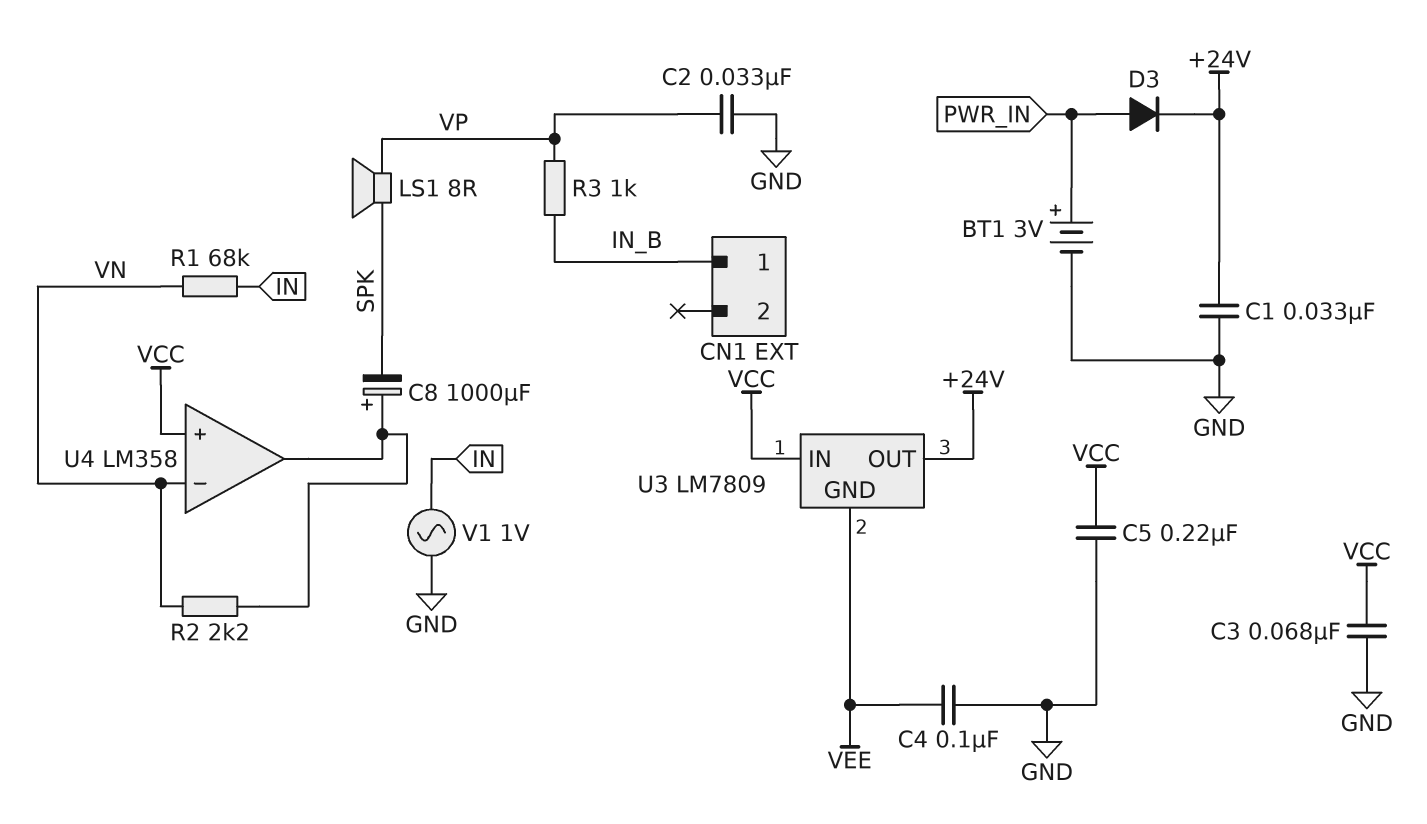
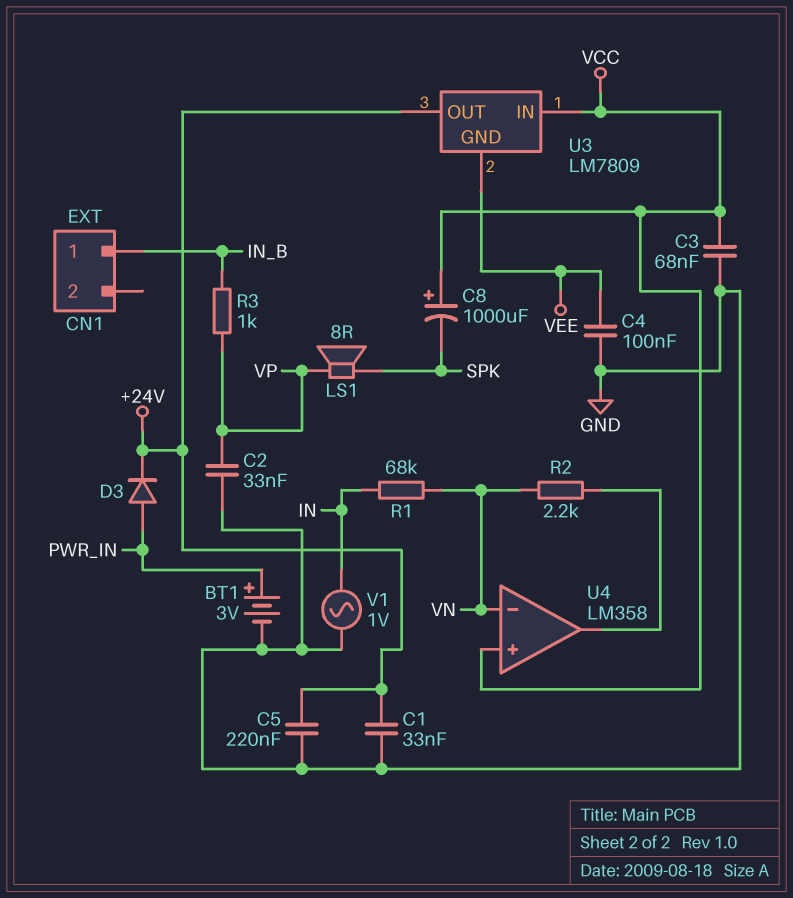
C5: 220nF (GND, VCC) -> 220nF (+24V, GND)
C8: 1000uF (plus U4/out, minus SPK) -> 1000uF (plus VCC, minus SPK)

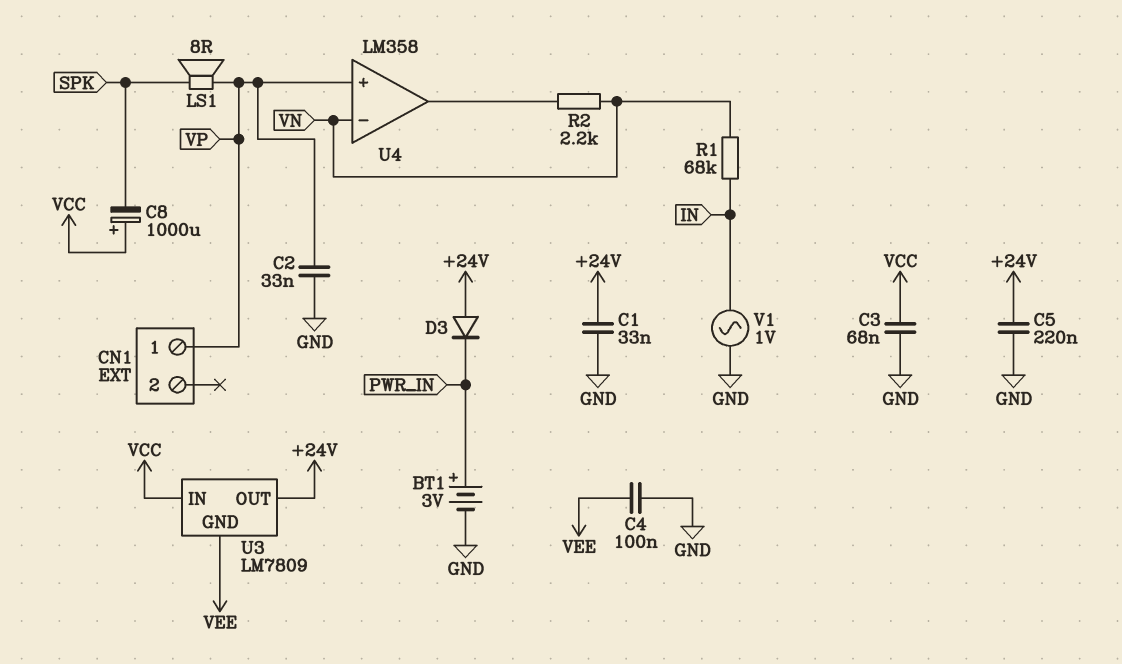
CN1 pin 1: IN_B -> VP
D3: diode (A PWR_IN, K +24V) -> diode (A +24V, K PWR_IN)
R3: 1k (IN_B, VP) -> none
U4 pin in+: VCC -> VP

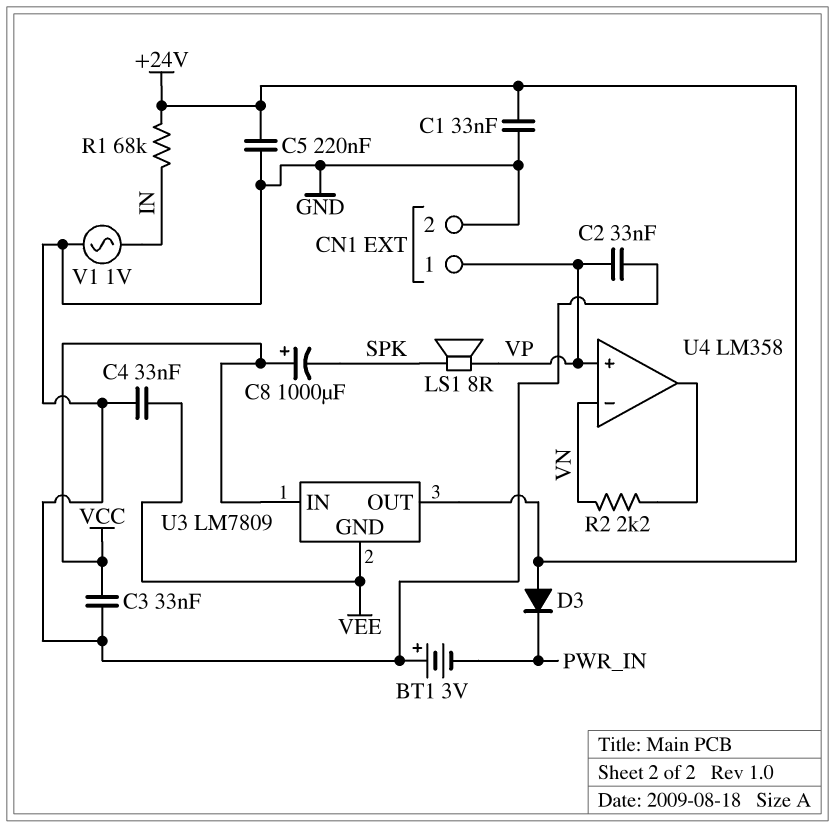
BT1: 3V (plus PWR_IN, minus GND) -> 3V (plus GND, minus PWR_IN)
C3: 68nF (GND, VCC) -> 33nF (GND, VCC)
C4: 100nF (GND, VEE) -> 33nF (GND, VEE)
CN1 pin 2: none -> GND
R1: 68k (IN, VN) -> 68k (+24V, IN)

